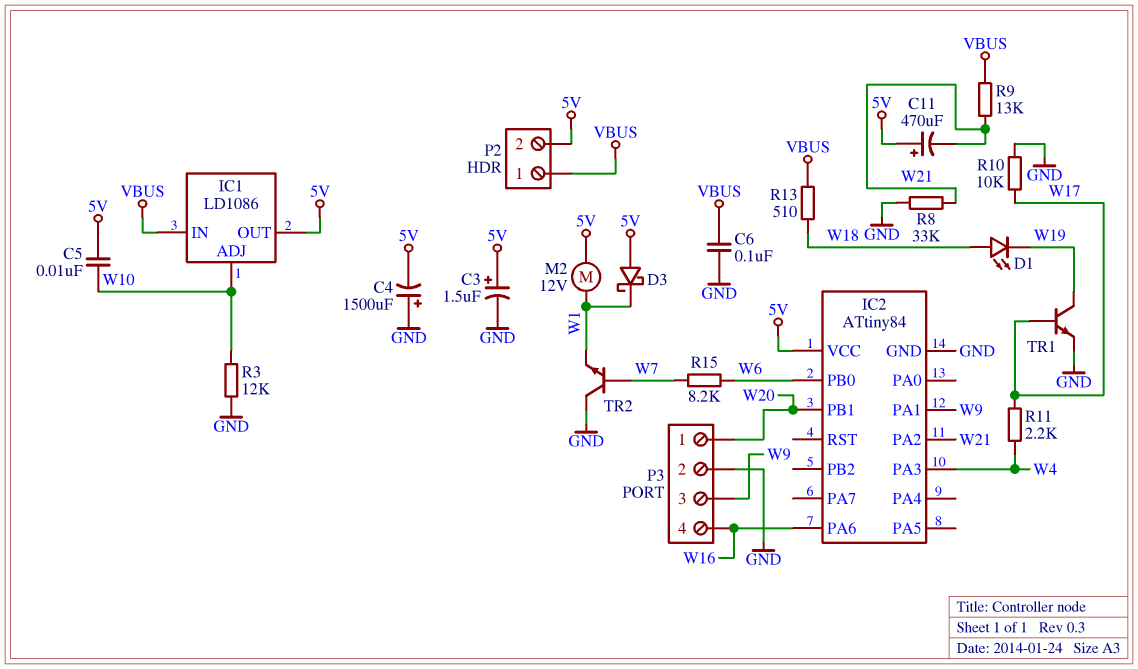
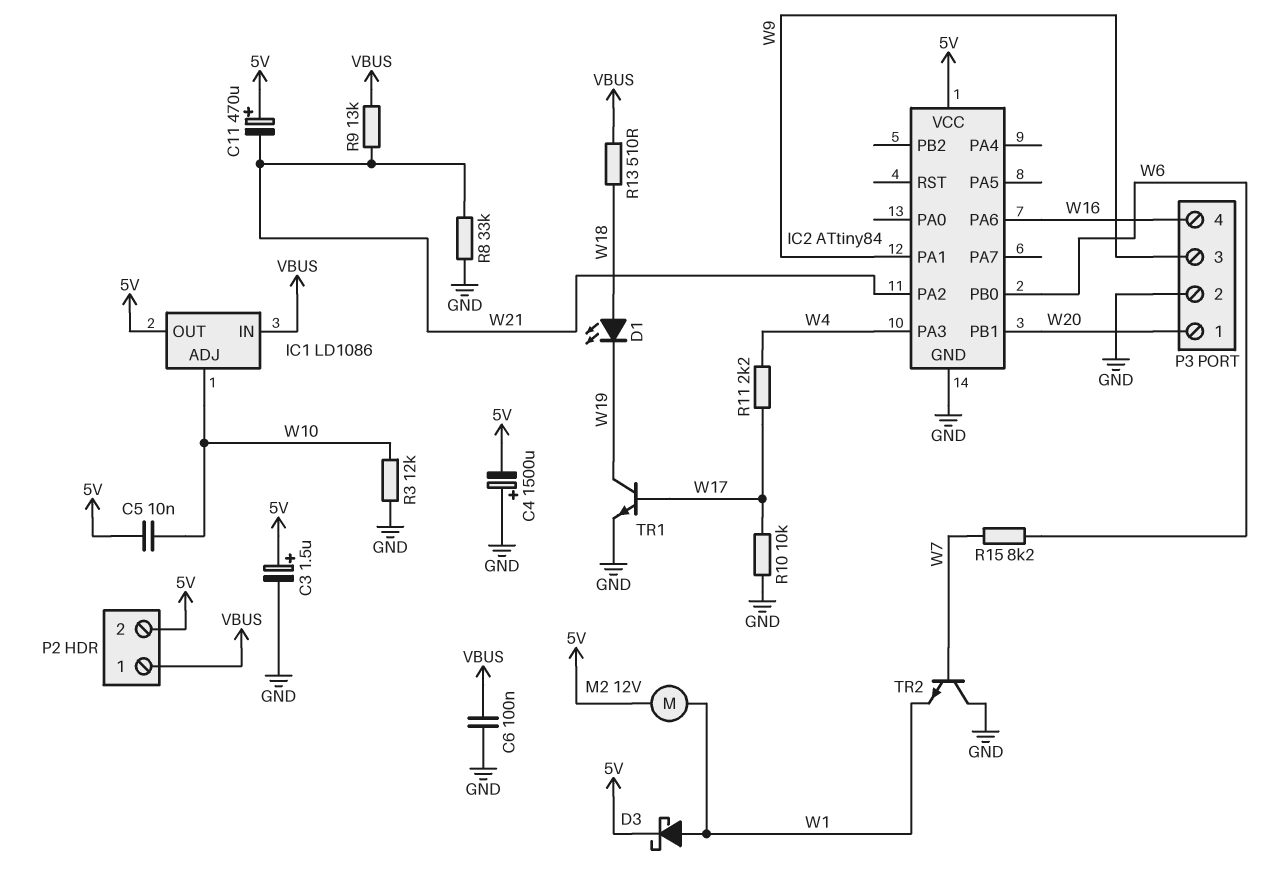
D3: schottky (A 5V, K W1) -> schottky (A W1, K 5V)

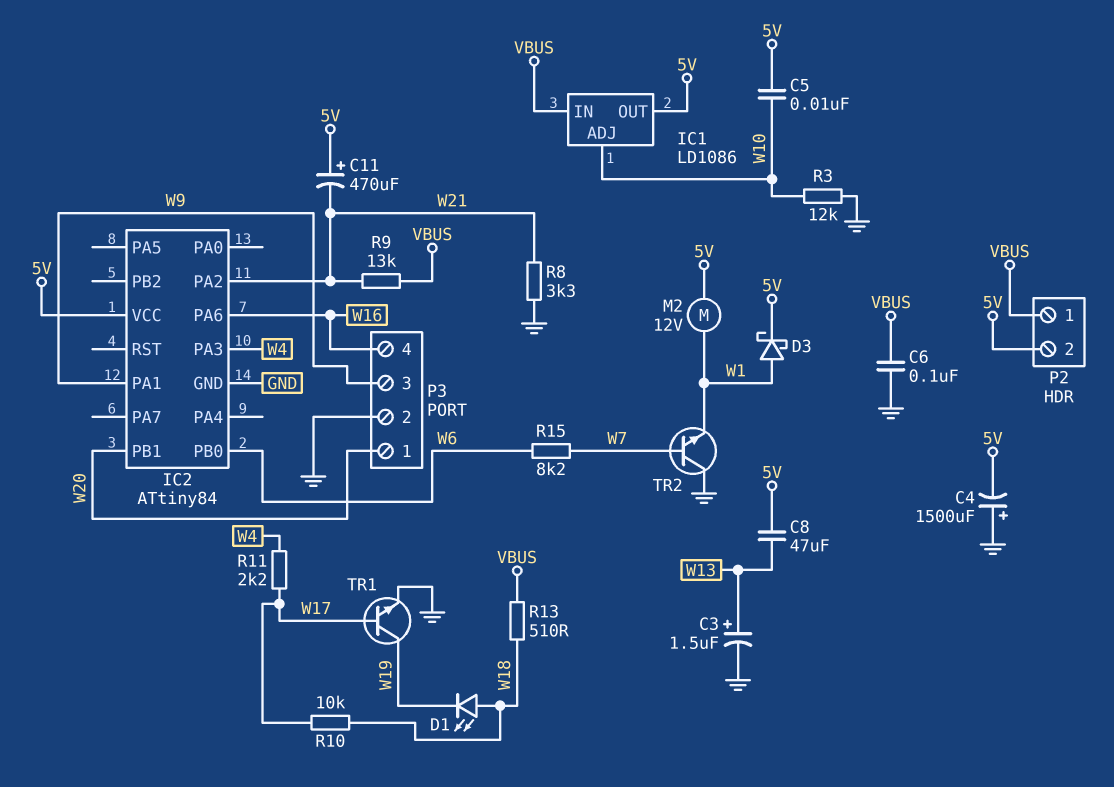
C3: 1.5uF (plus 5V, minus GND) -> 1.5uF (plus W13, minus GND)
C8: none -> 47uF (5V, W13)
R8: 33k (GND, W21) -> 3.3k (GND, W21)
R10: 10k (GND, W17) -> 10k (W17, W18)

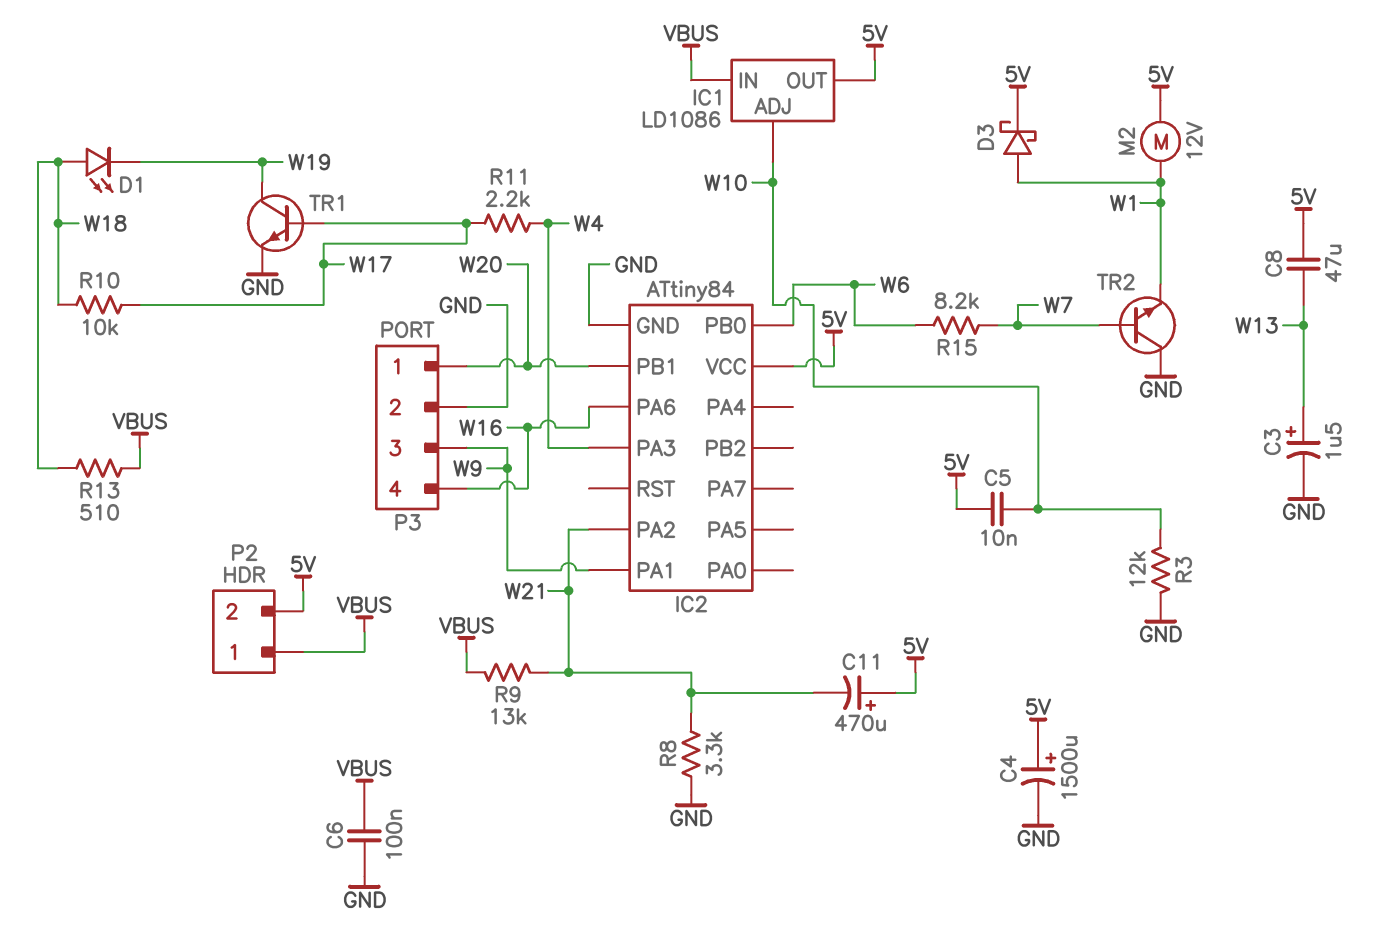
C4: 1500uF (plus GND, minus 5V) -> 1500uF (plus 5V, minus GND)

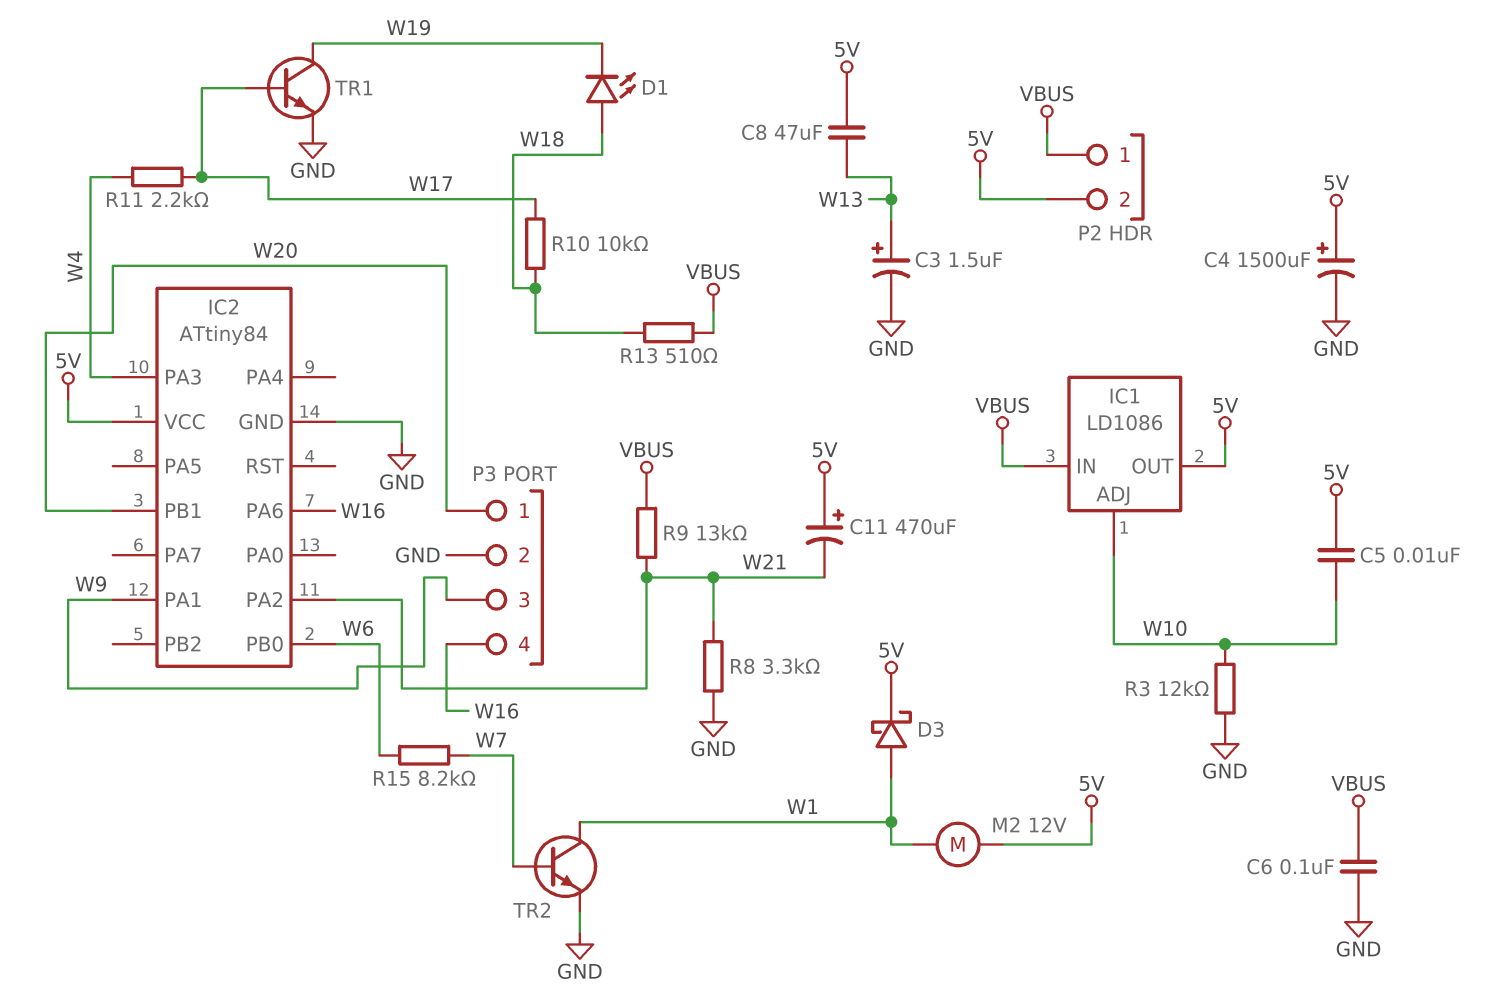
TR2: NPN (B W7, C GND, E W1) -> NPN (B W7, C W1, E GND)

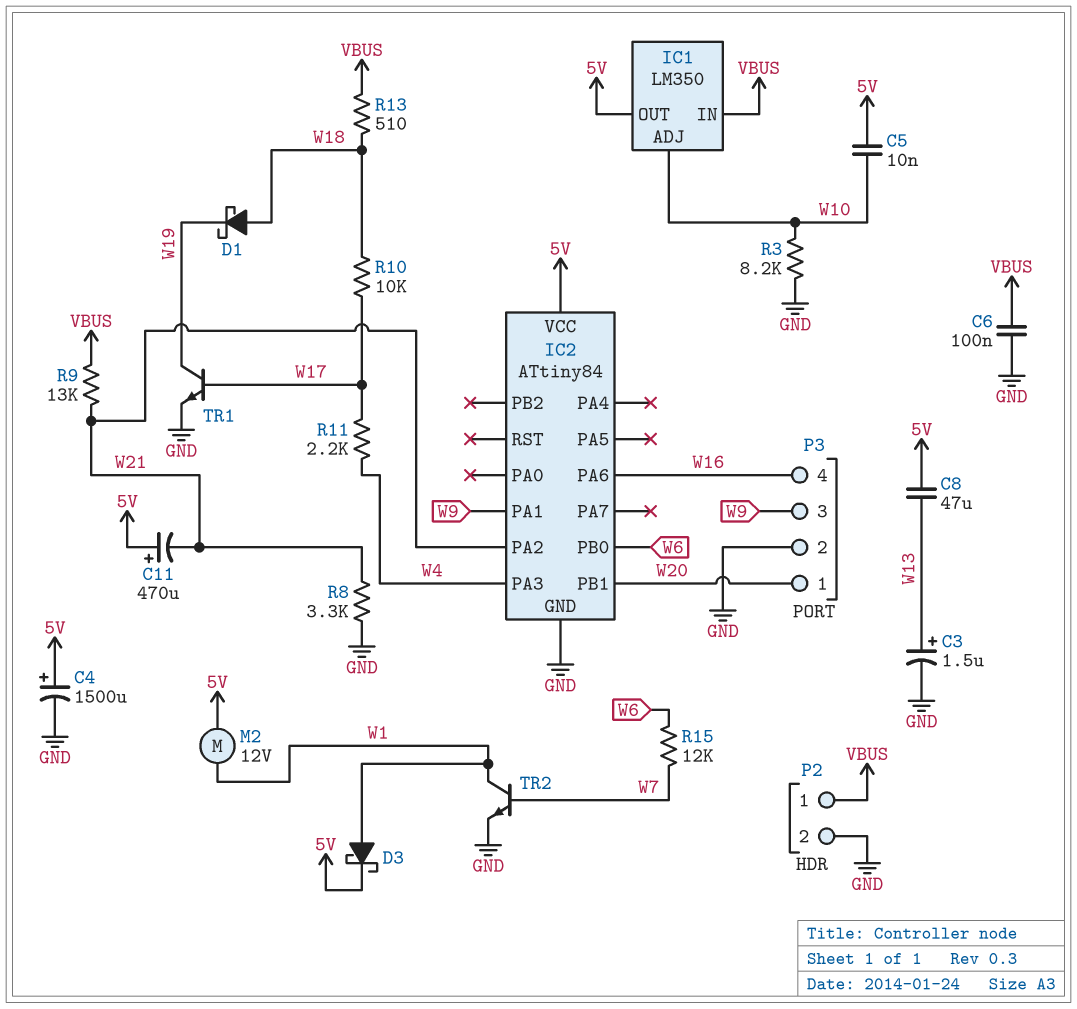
D1: LED (A W18, K W19) -> schottky (A W18, K W19)
IC1: LD1086 -> LM350
P2 pin 2: 5V -> GND
R3: 12k (GND, W10) -> 8.2k (GND, W10)
R15: 8.2k (W6, W7) -> 12k (W6, W7)

